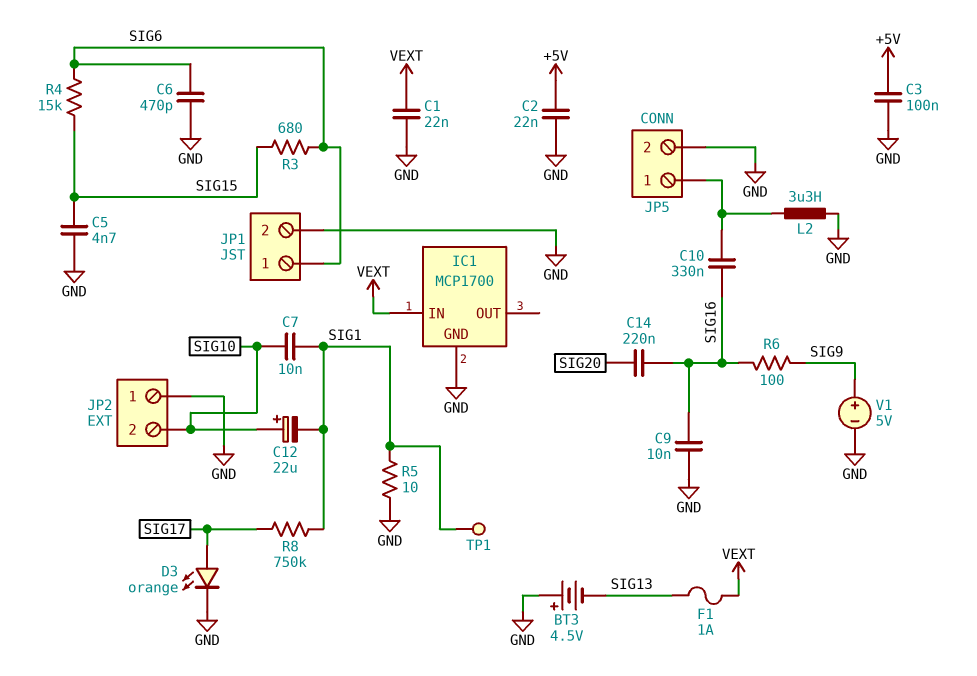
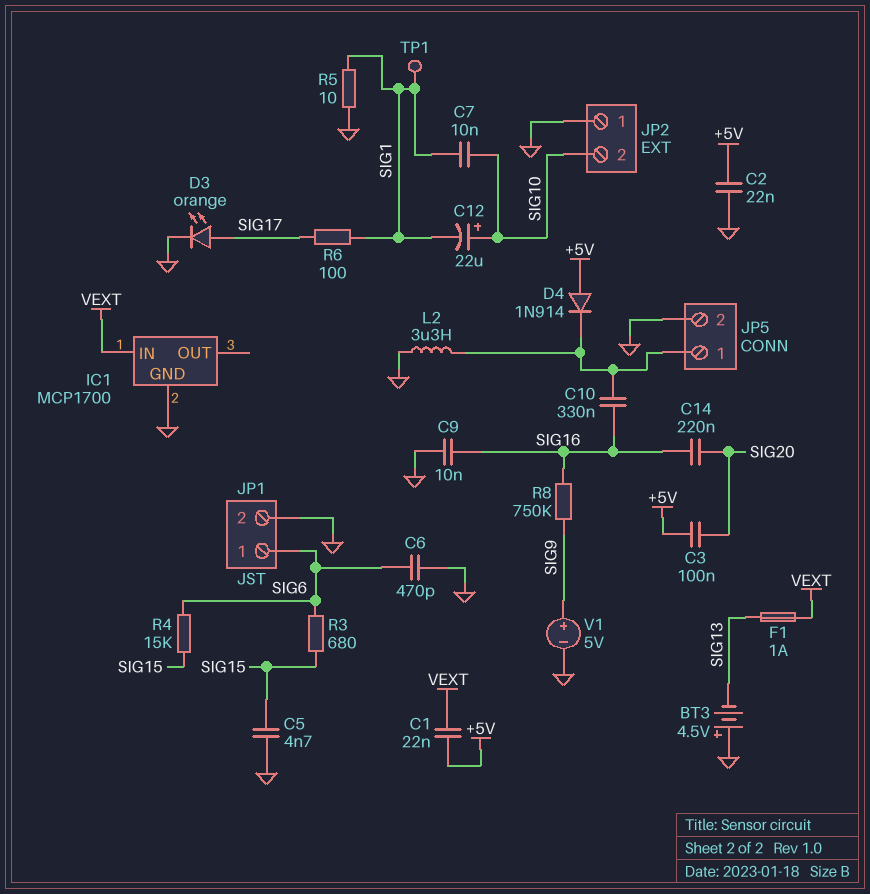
C1: 22nF (GND, VEXT) -> 22nF (+5V, VEXT)
C3: 100nF (+5V, GND) -> 100nF (+5V, SIG20)
D4: none -> diode 1N914 (A +5V, K JP5/1)
R6: 100 (SIG9, SIG16) -> 100 (SIG1, SIG17)
R8: 750k (SIG1, SIG17) -> 750k (SIG9, SIG16)

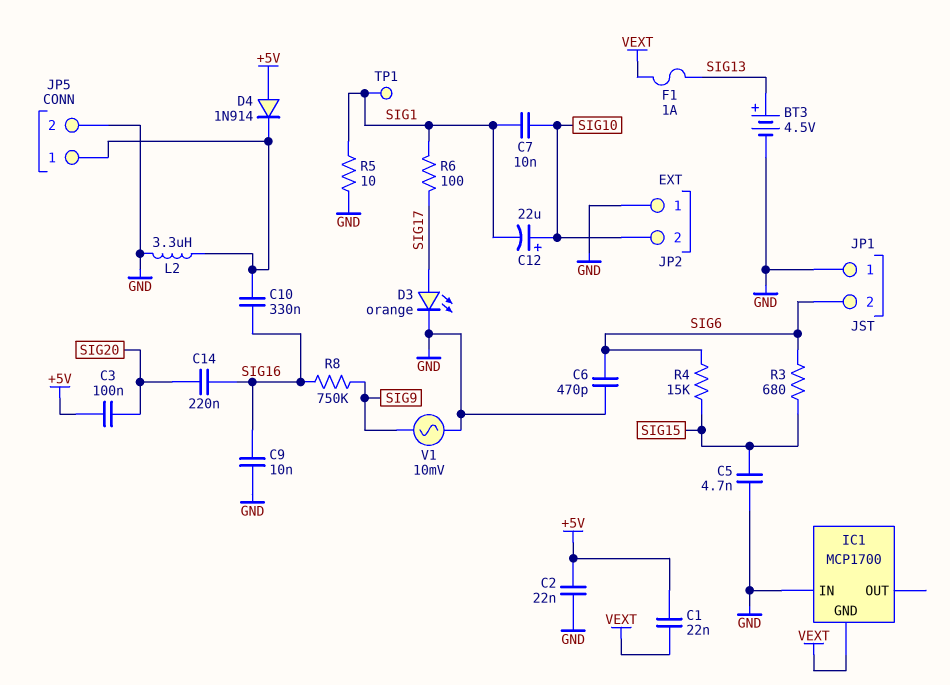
BT3: 4.5V (plus GND, minus SIG13) -> 4.5V (plus SIG13, minus GND)
IC1 pin GND: GND -> VEXT
IC1 pin IN: VEXT -> GND
JP1 pin 1: SIG6 -> GND
JP1 pin 2: GND -> SIG6
V1: 5V (plus SIG9, minus GND) -> AC 10mV (GND, SIG9)

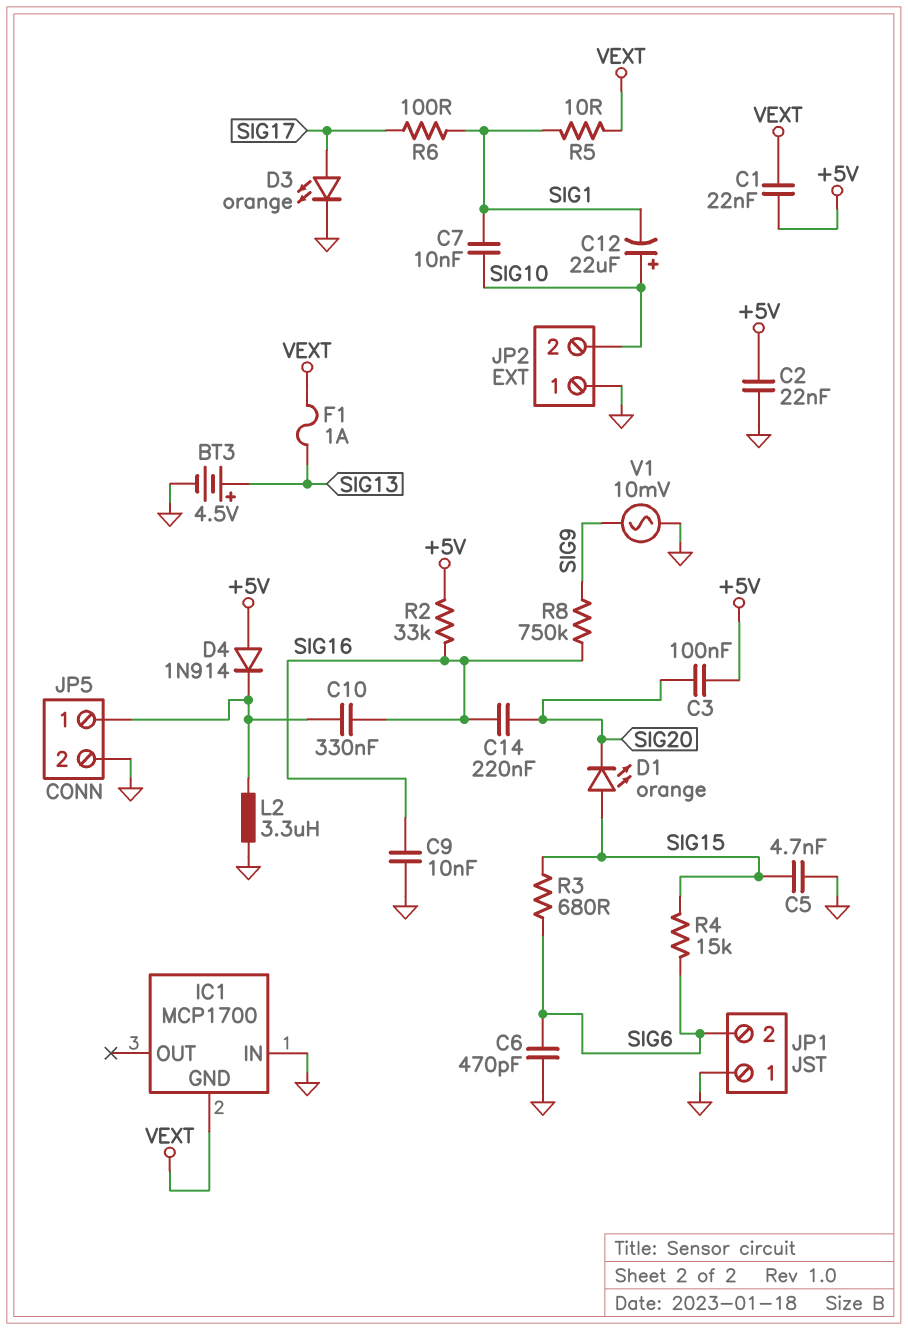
D1: none -> LED orange (A SIG15, K SIG20)
R2: none -> 33k (+5V, SIG16)
R5: 10 (GND, SIG1) -> 10 (SIG1, VEXT)
TP1: test point (SIG1) -> none

